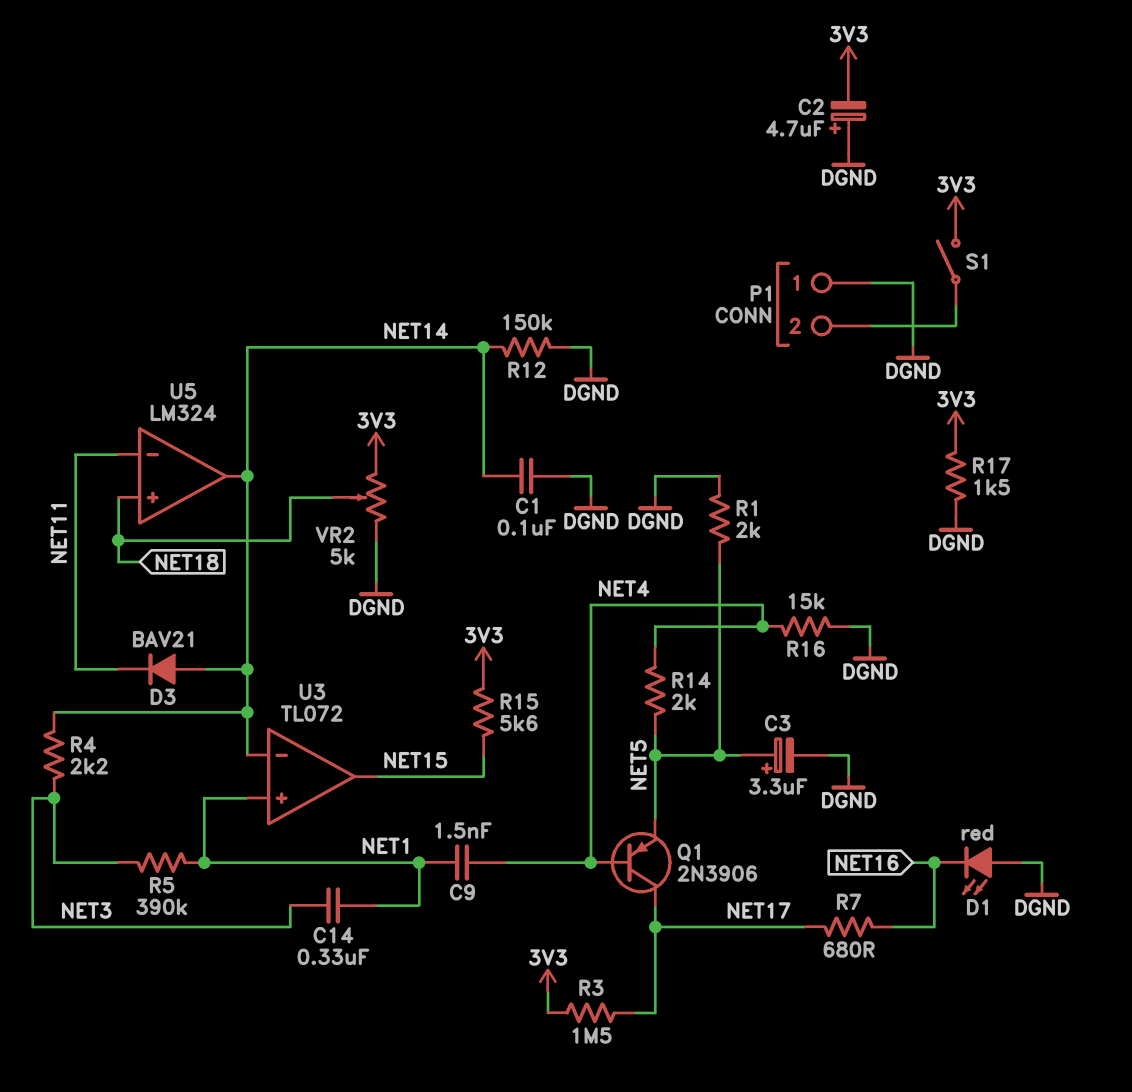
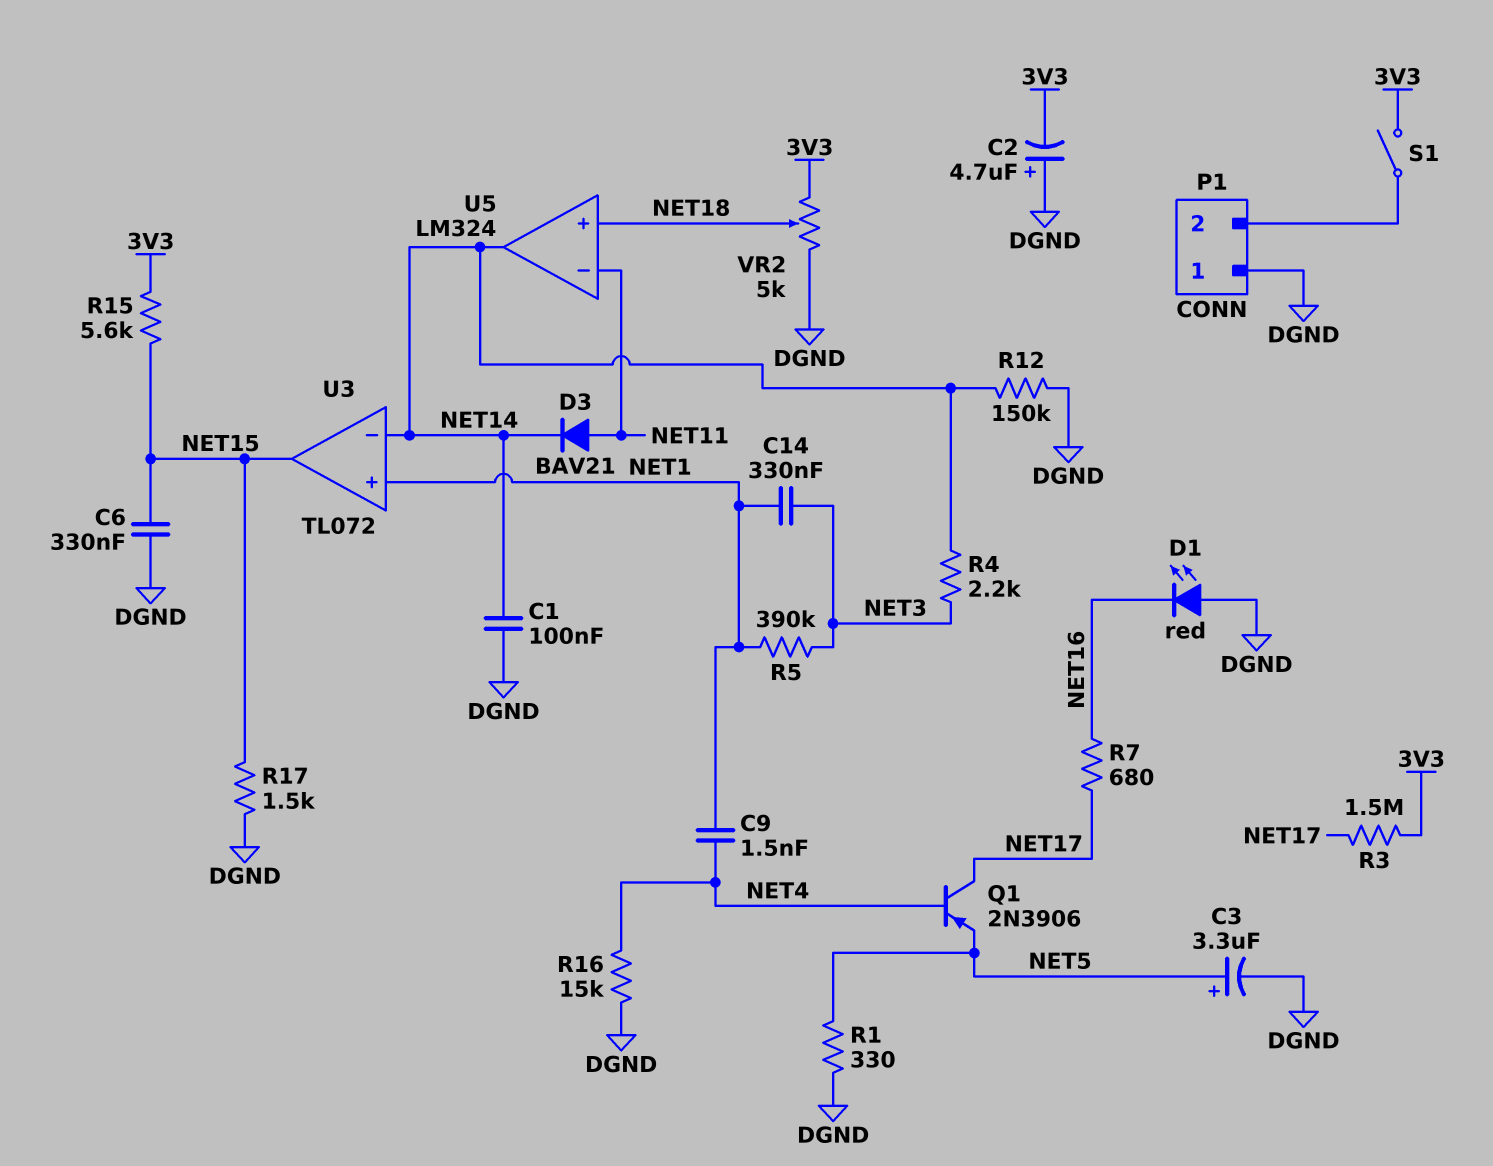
C6: none -> 330nF (DGND, NET15)
D3: diode BAV21 (A NET14, K NET11) -> diode BAV21 (A NET11, K NET14)
R1: 2k (DGND, NET5) -> 330 (DGND, NET5)
R14: 2k (NET4, NET5) -> none
R17: 1.5k (3V3, DGND) -> 1.5k (DGND, NET15)

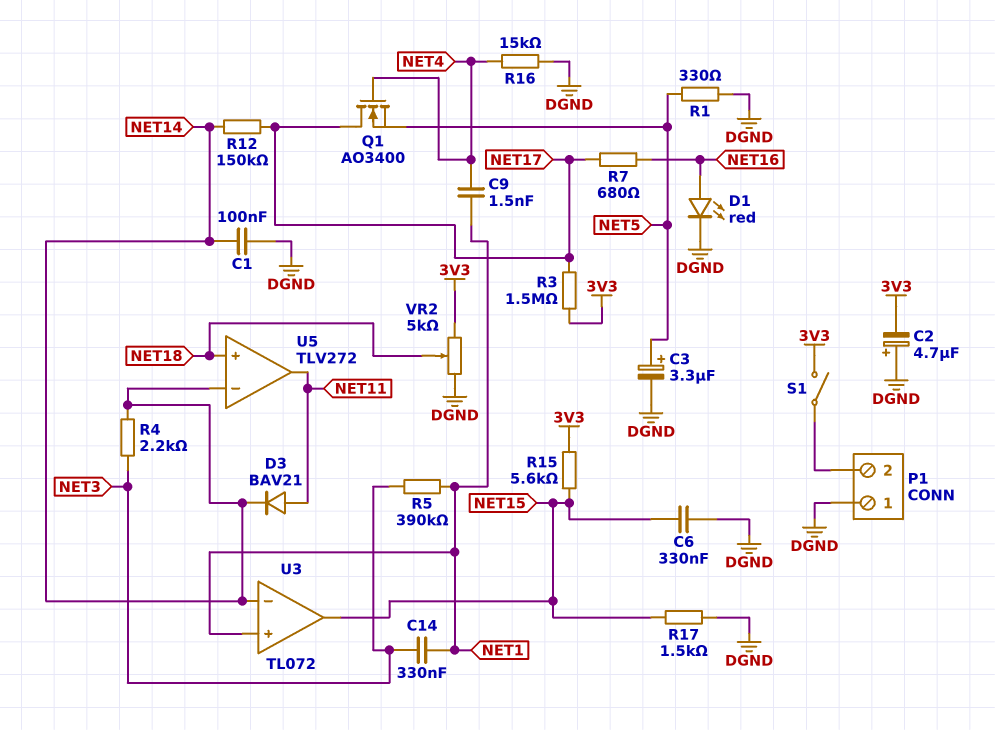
D1: LED red (A DGND, K NET16) -> LED red (A NET16, K DGND)
Q1: PNP 2N3906 (B NET4, C NET17, E NET5) -> NMOS AO3400 (G NET4, D NET17, S NET5)
R12: 150k (DGND, NET14) -> 150k (NET14, NET17)
U5: LM324 -> TLV272
U5 pin in-: NET11 -> NET14
U5 pin out: NET14 -> NET11

